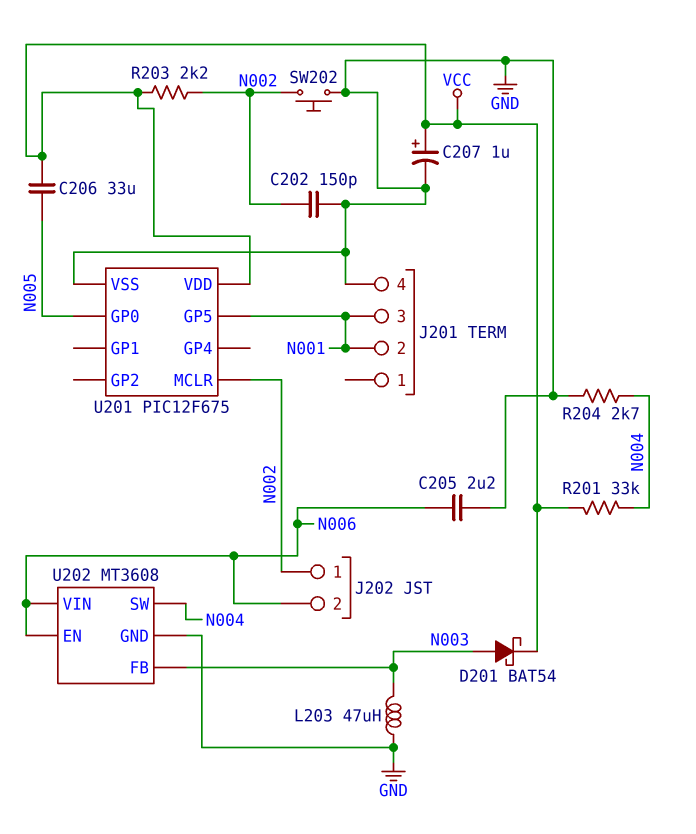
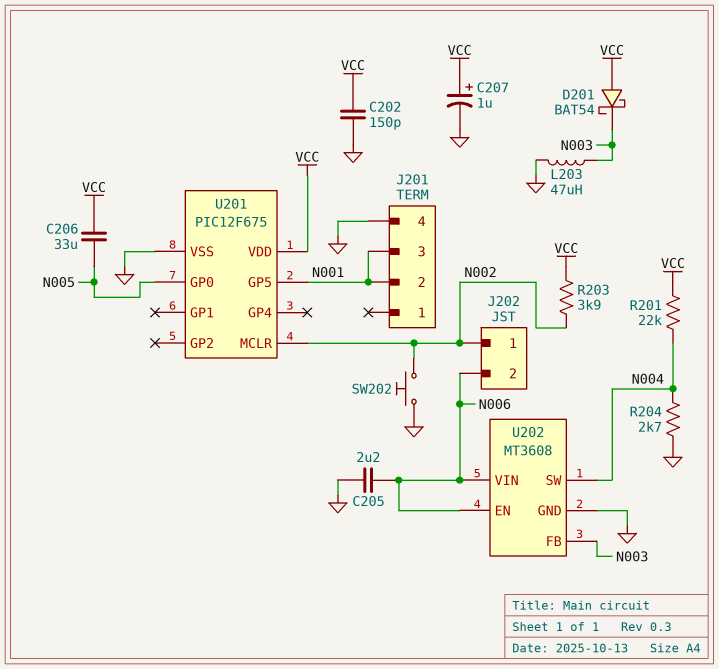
C202: 150pF (GND, N002) -> 150pF (GND, VCC)
D201: schottky BAT54 (A N003, K VCC) -> schottky BAT54 (A VCC, K N003)
R201: 33k (N004, VCC) -> 22k (N004, VCC)
R203: 2.2k (N002, VCC) -> 3.9k (N002, VCC)

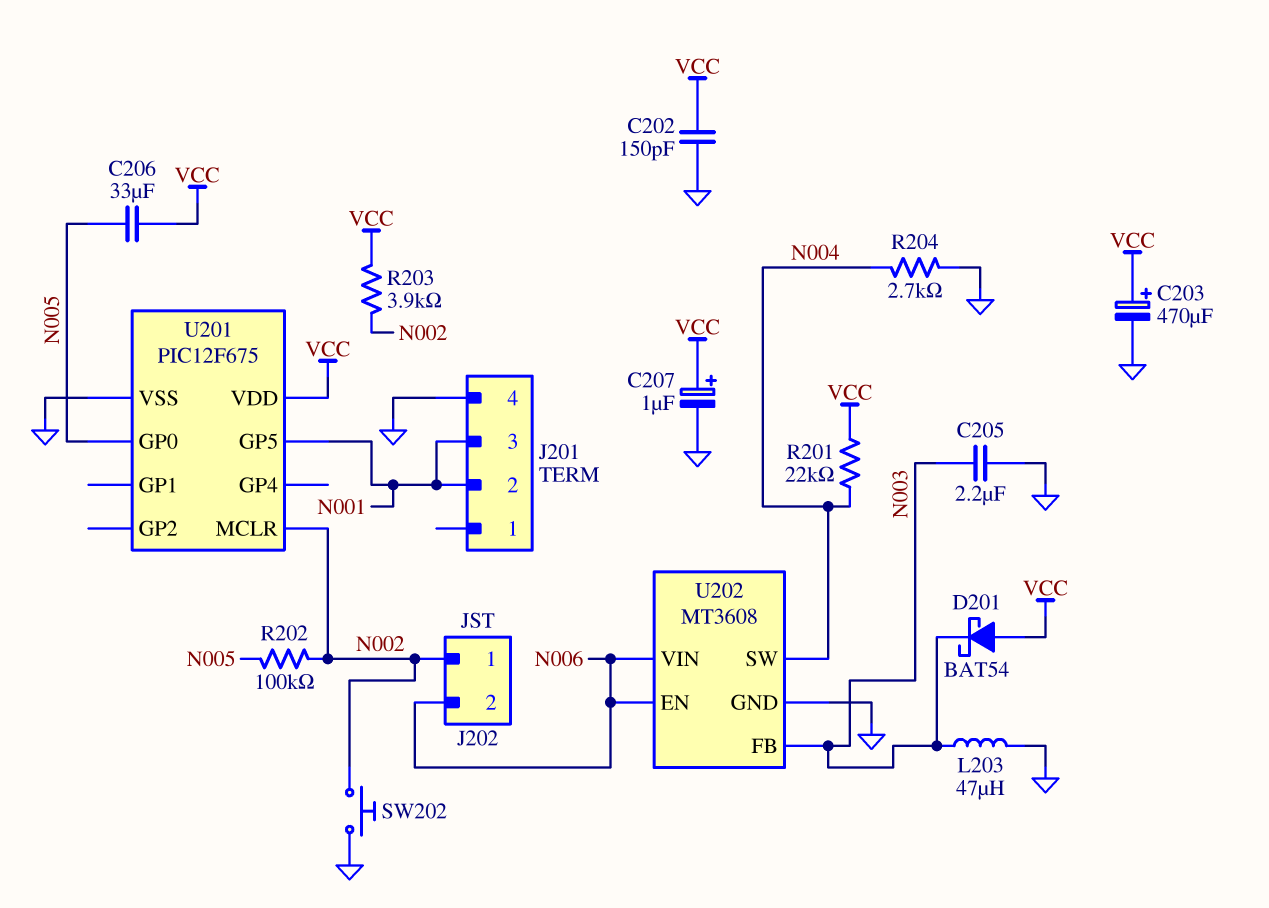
C203: none -> 470uF (plus VCC, minus GND)
C205: 2.2uF (GND, N006) -> 2.2uF (GND, N003)
R202: none -> 100k (N002, N005)

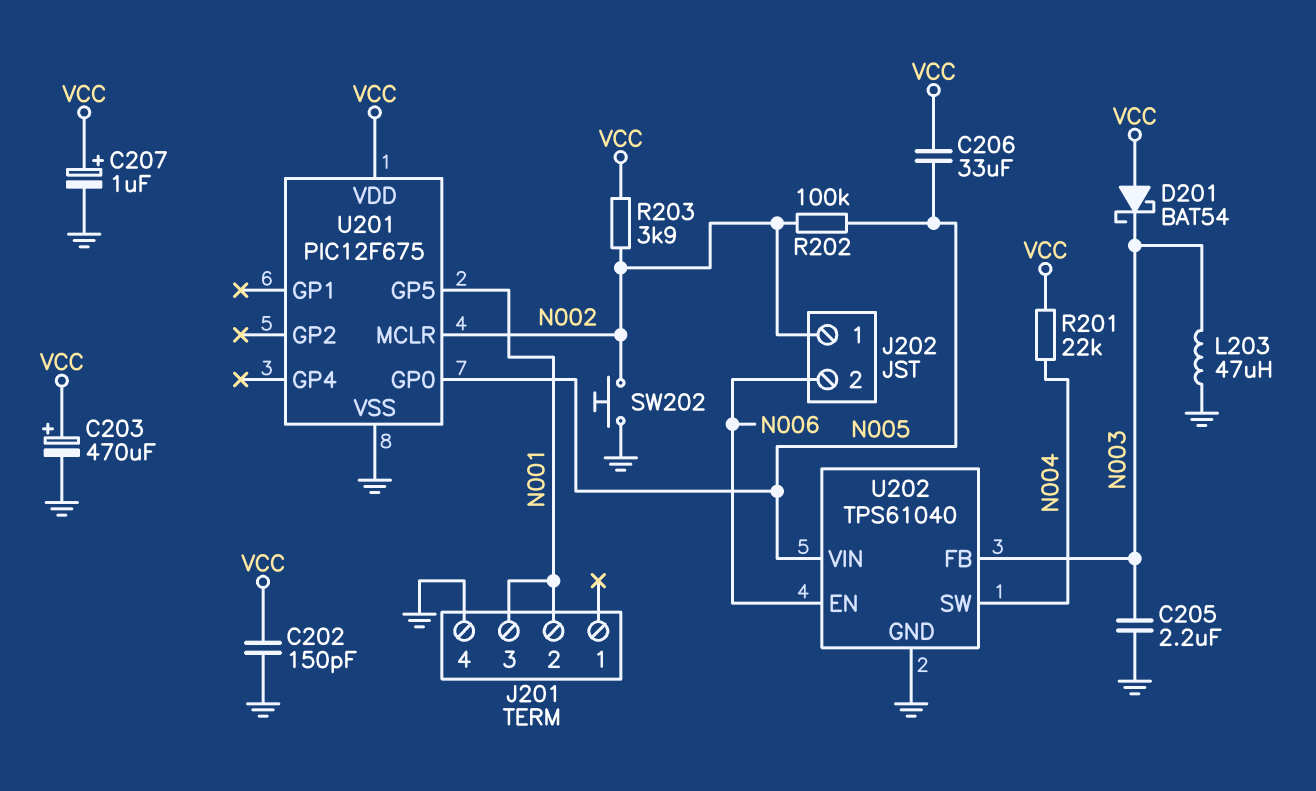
R204: 2.7k (GND, N004) -> none
U202: MT3608 -> TPS61040
U202 pin VIN: N006 -> N005

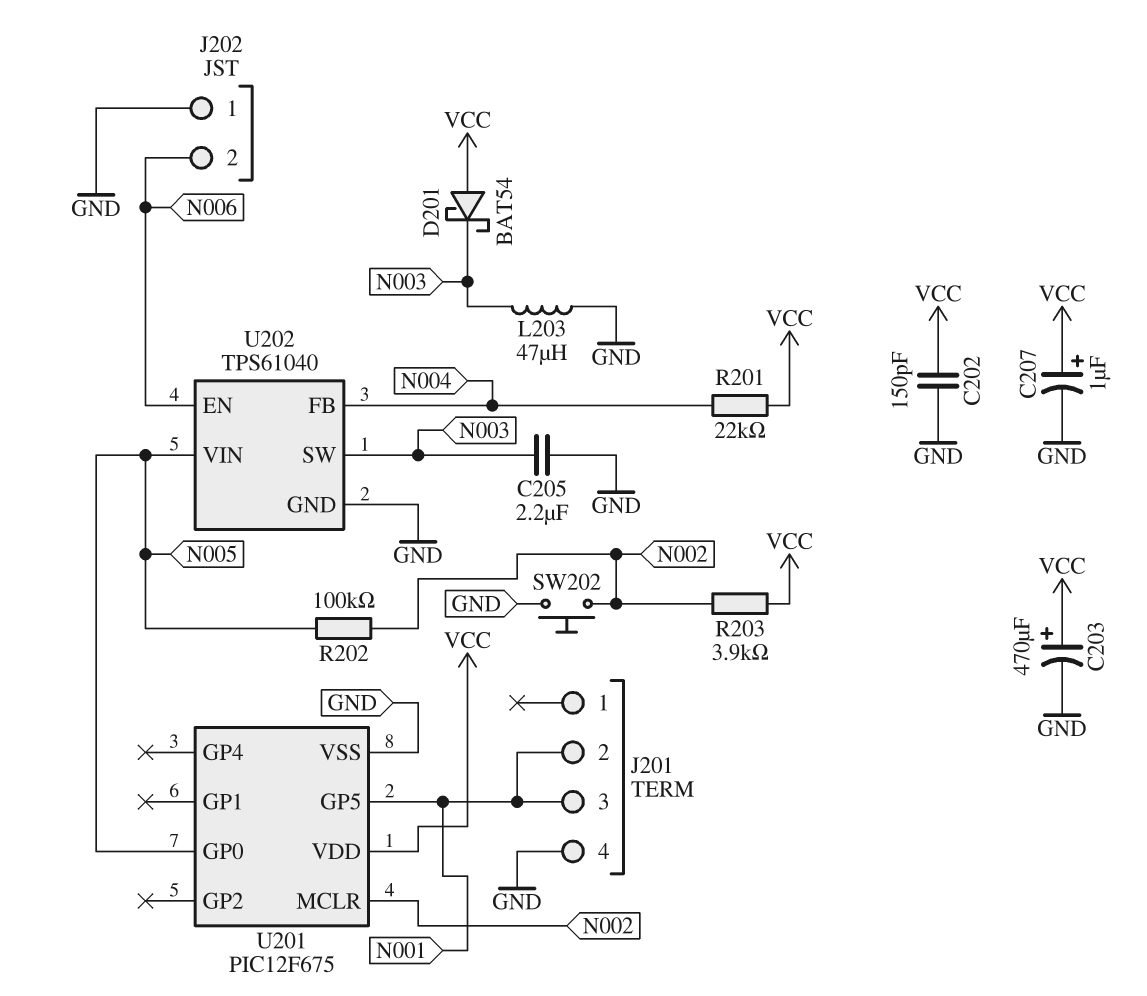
C206: 33uF (N005, VCC) -> none
J202 pin 1: N002 -> GND
U202 pin FB: N003 -> N004
U202 pin SW: N004 -> N003

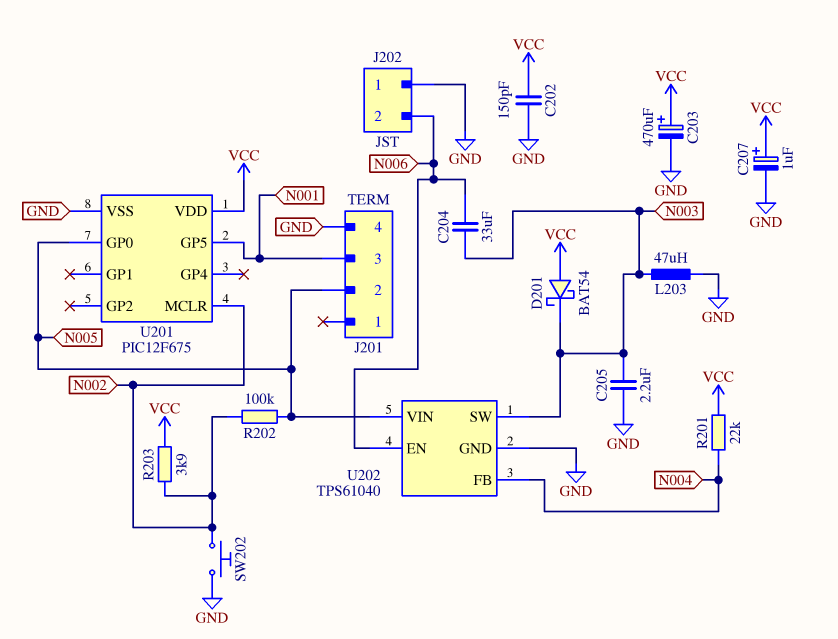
C204: none -> 33uF (N003, N006)
J201 pin 2: N001 -> N005

